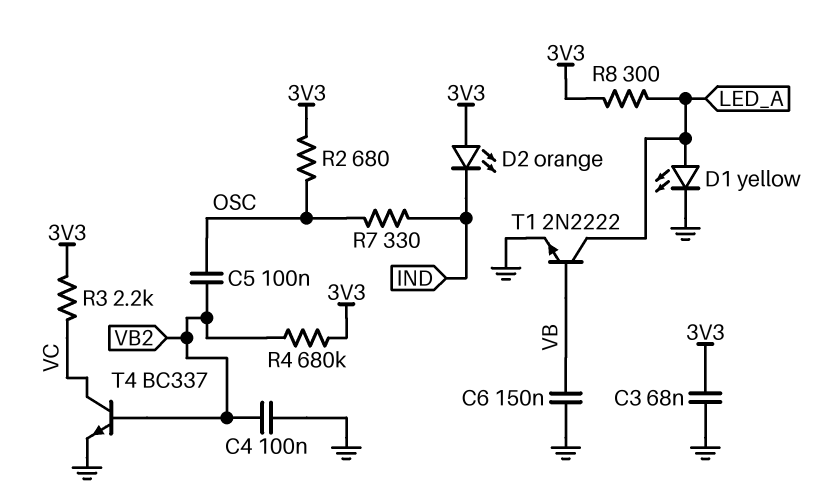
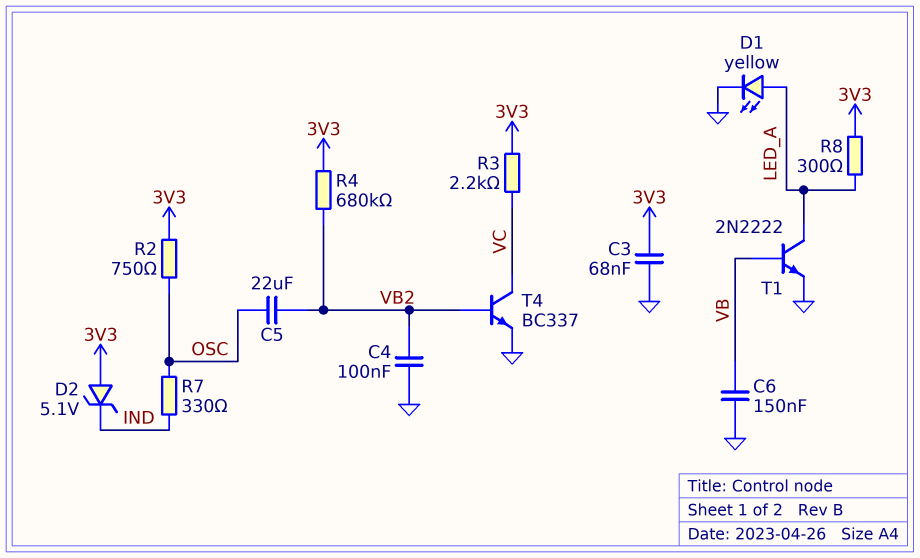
C5: 100nF (OSC, VB2) -> 22uF (OSC, VB2)
D2: LED orange (A 3V3, K IND) -> zener 5.1V (A 3V3, K IND)
R2: 680 (3V3, OSC) -> 750 (3V3, OSC)

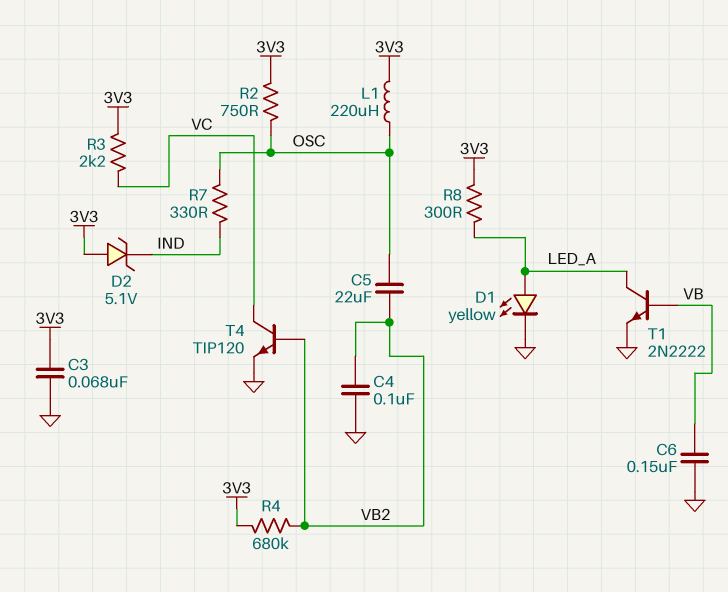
L1: none -> 220uH (3V3, OSC)
T4: NPN BC337 (B VB2, C VC, E GND) -> NPN TIP120 (B VB2, C VC, E GND)

